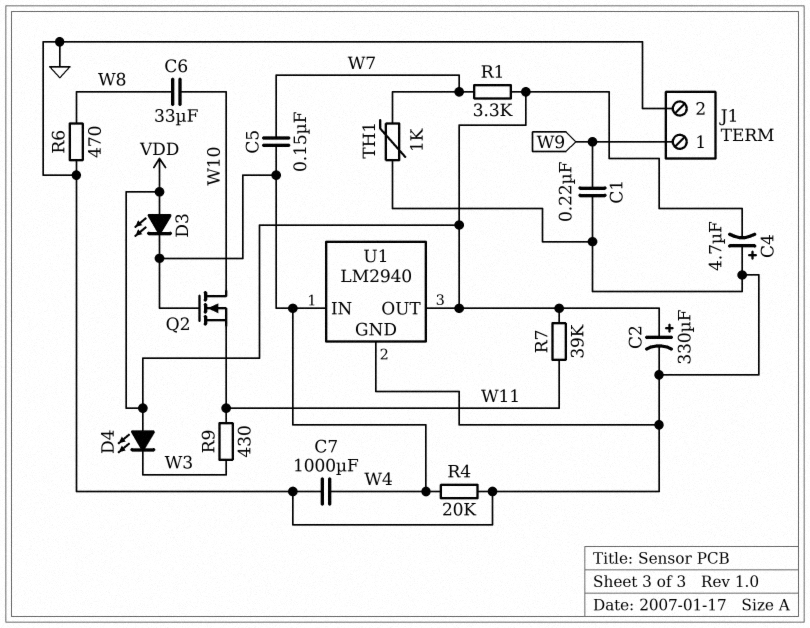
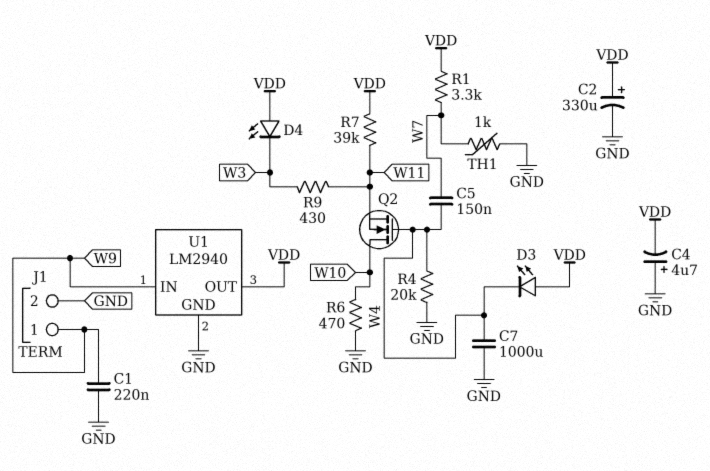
C6: 33uF (W8, W10) -> none
R6: 470 (GND, W8) -> 470 (GND, W10)
U1 pin IN: W4 -> W9

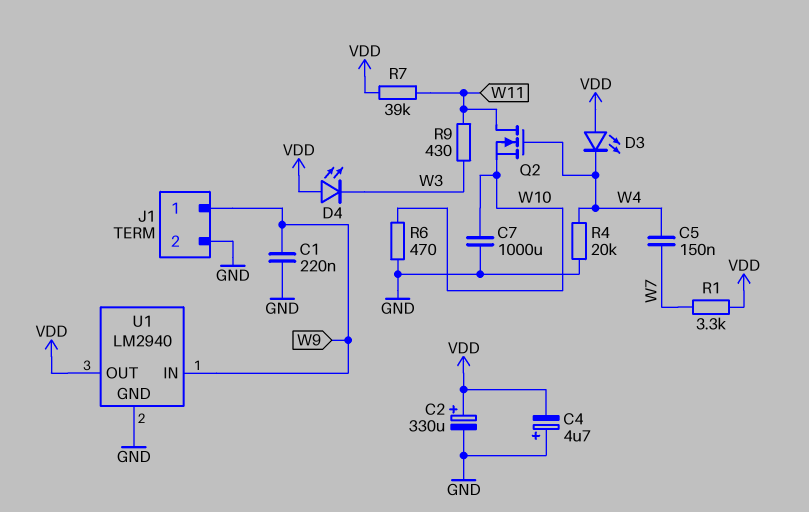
C7: 1000uF (GND, W4) -> 1000uF (GND, W10)
Q2: NMOS (G W4, D W10, S W11) -> NMOS (G W4, D W11, S W10)
TH1: 1k (GND, W7) -> none

